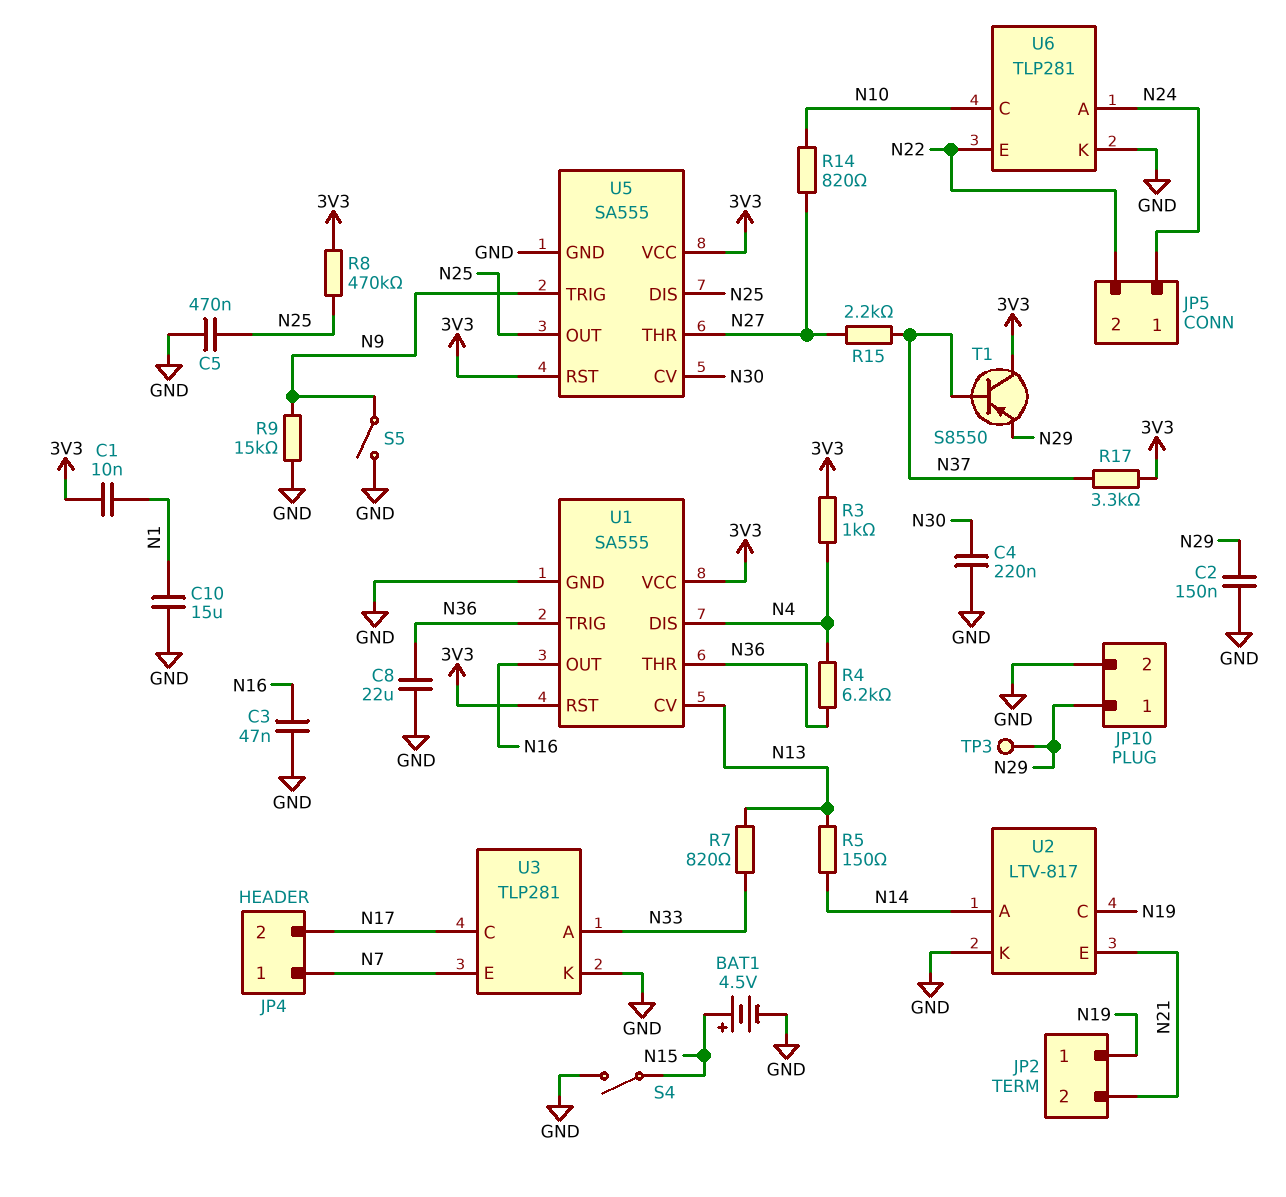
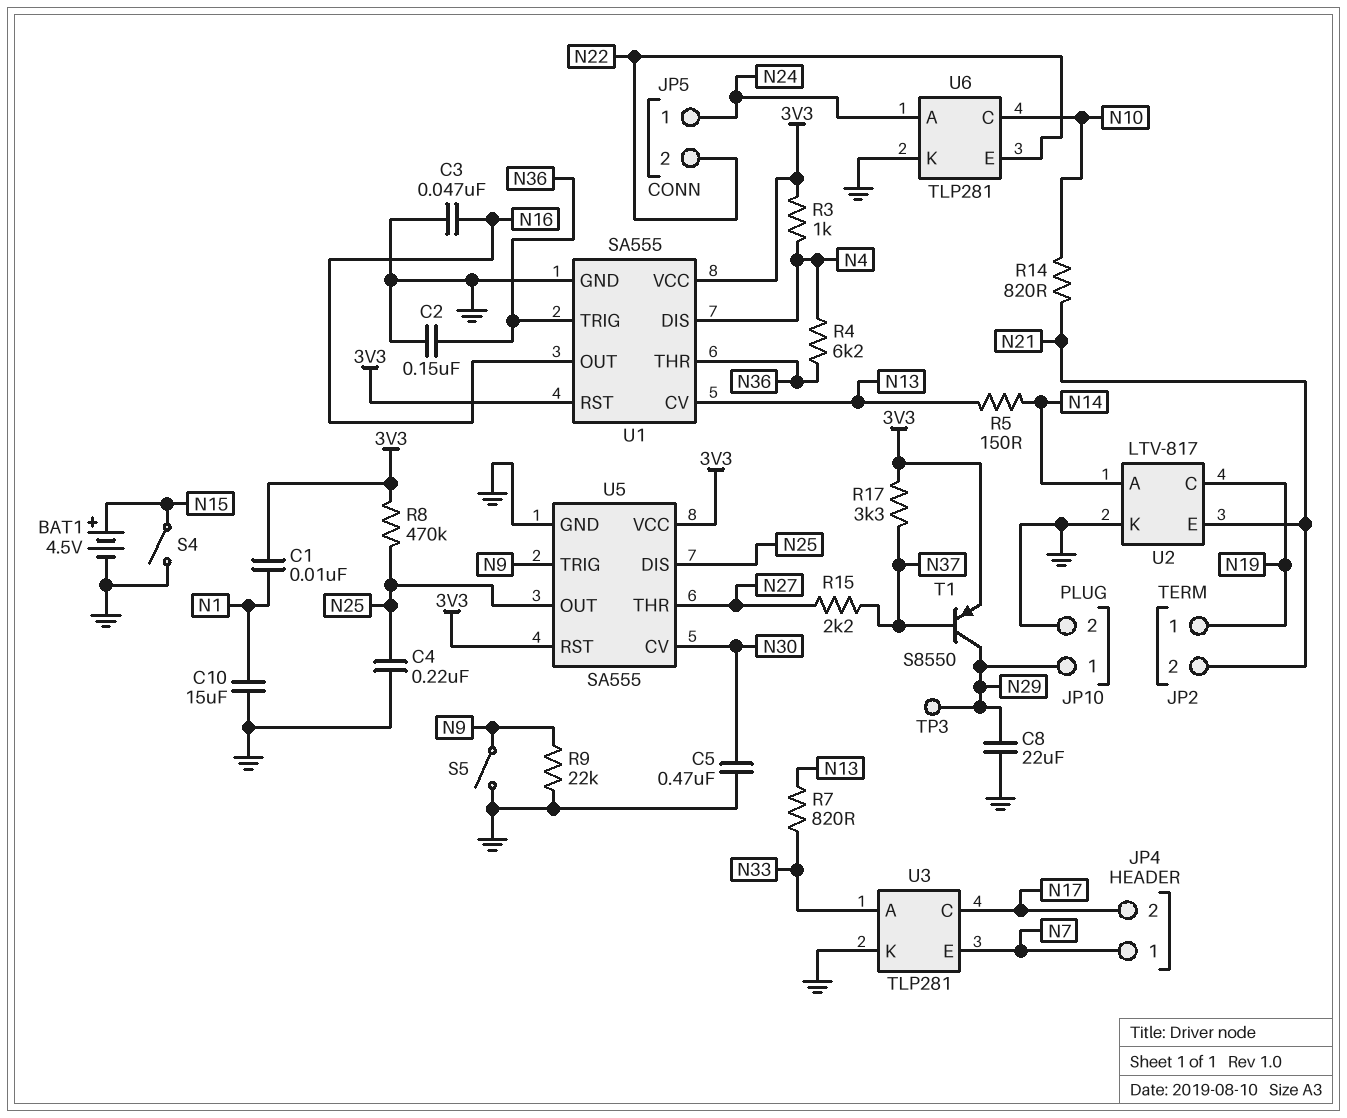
C2: 150nF (GND, N29) -> 150nF (GND, N36)
C4: 220nF (GND, N30) -> 220nF (GND, N25)
C5: 470nF (GND, N25) -> 470nF (GND, N30)
C8: 22uF (GND, N36) -> 22uF (GND, N29)
R9: 15k (GND, N9) -> 22k (GND, N9)
R14: 820 (N10, N27) -> 820 (N10, N21)
T1: PNP S8550 (B N37, C 3V3, E N29) -> PNP S8550 (B N37, C N29, E 3V3)

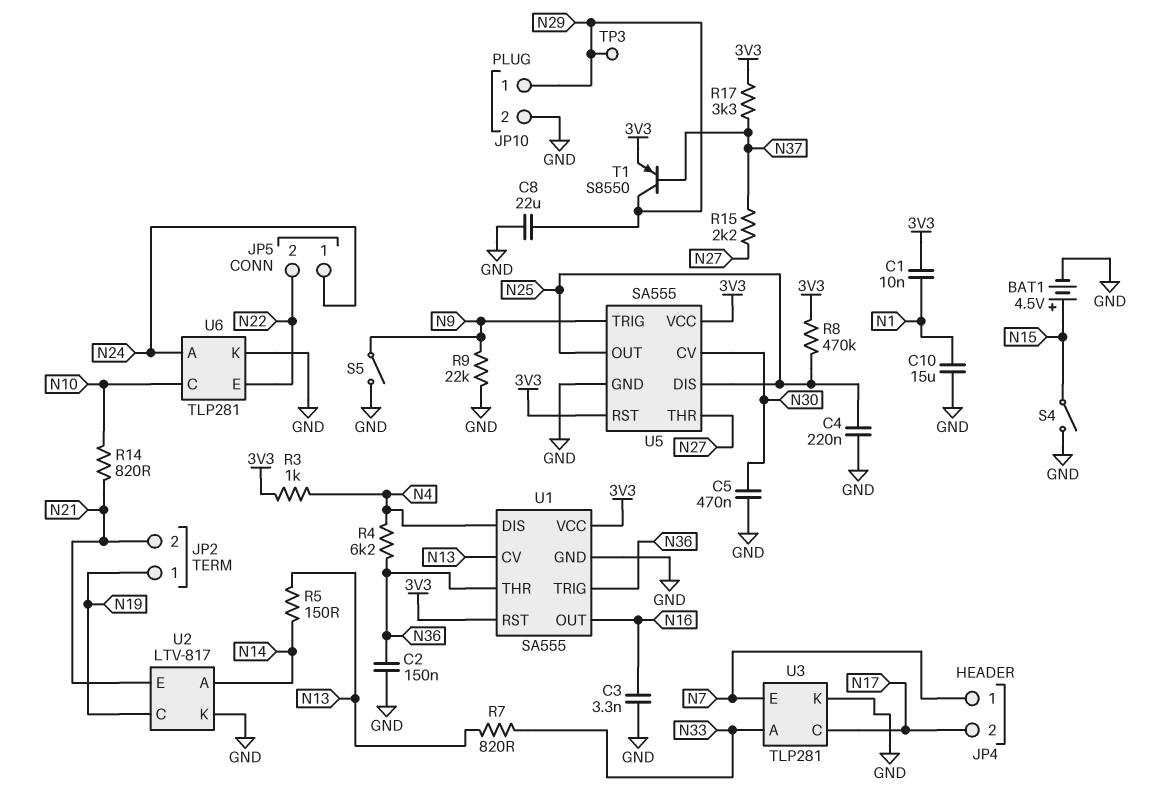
C3: 47nF (GND, N16) -> 3.3nF (GND, N16)

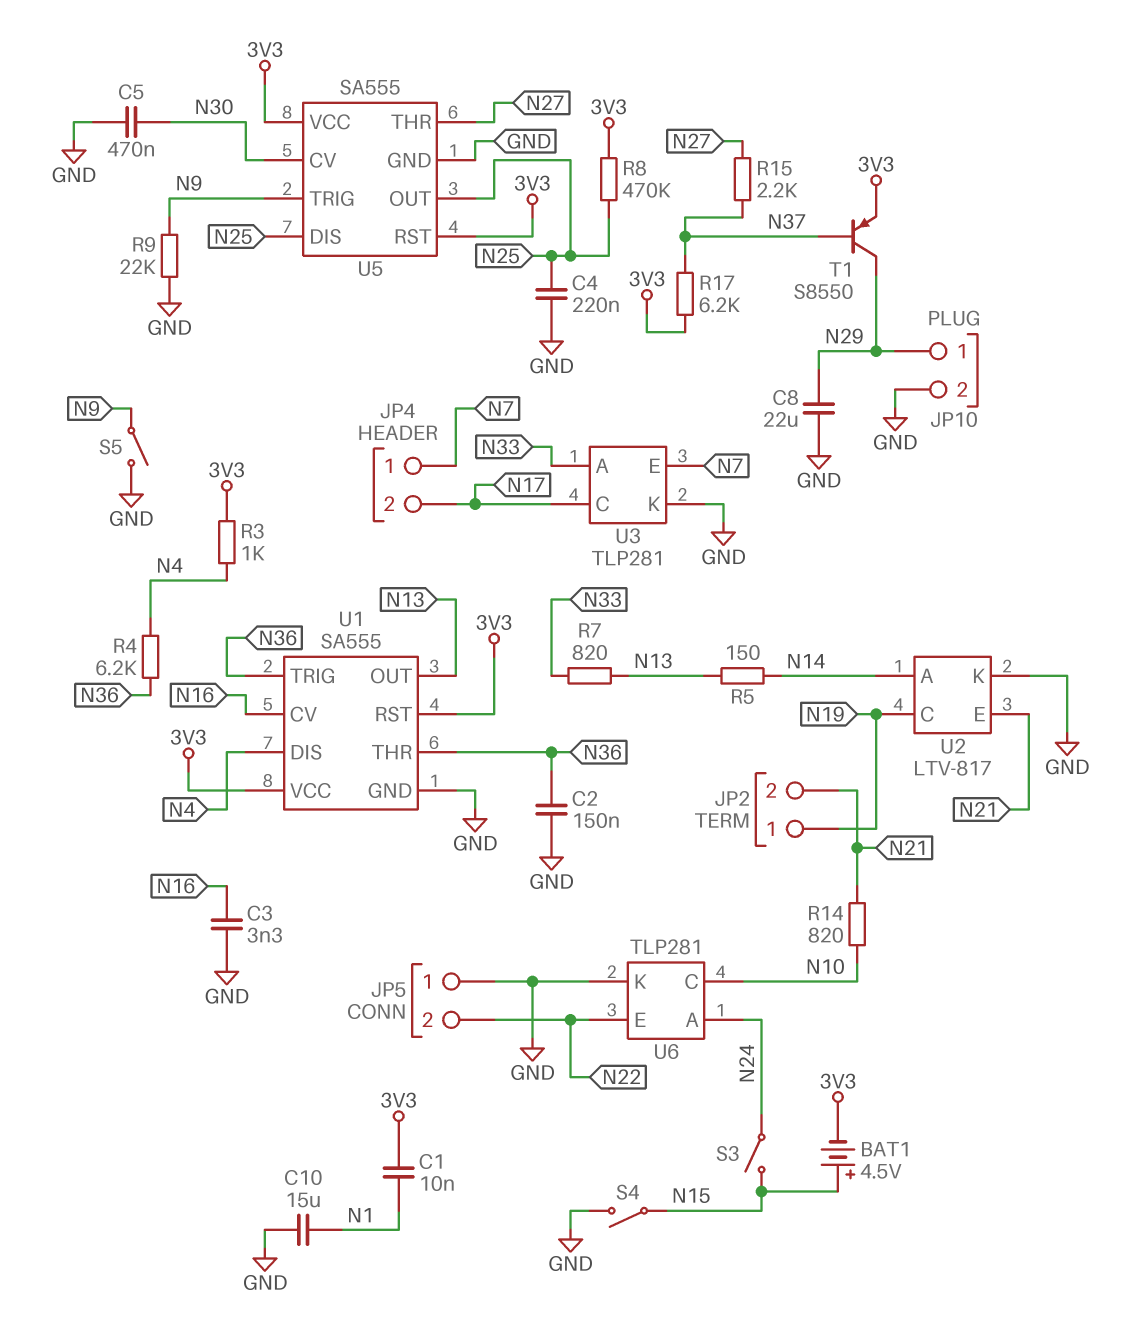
BAT1: 4.5V (plus N15, minus GND) -> 4.5V (plus N15, minus 3V3)
JP5 pin 1: N24 -> GND
R17: 3.3k (3V3, N37) -> 6.2k (3V3, N37)
S3: none -> switch (N15, N24)
TP3: test point (N29) -> none
U1 pin CV: N13 -> N16
U1 pin OUT: N16 -> N13

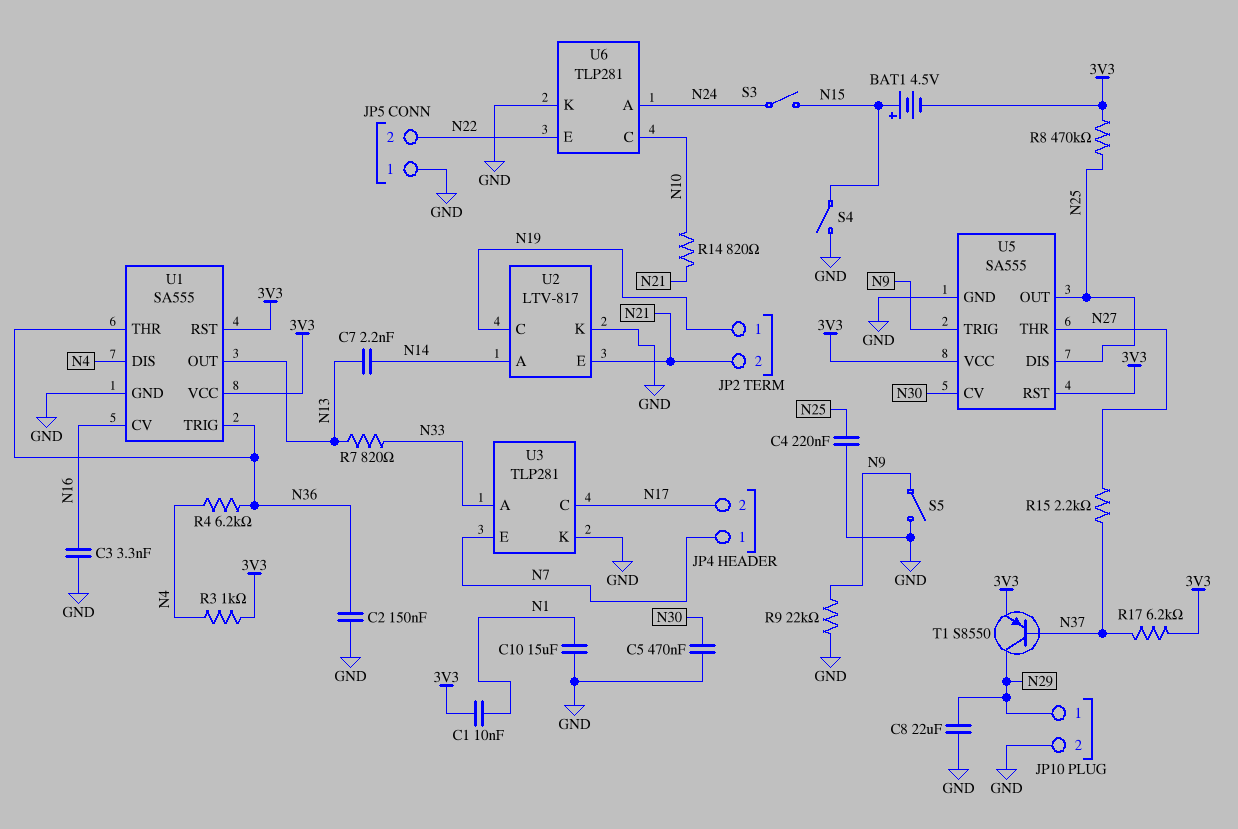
C7: none -> 2.2nF (N13, N14)
R5: 150 (N13, N14) -> none

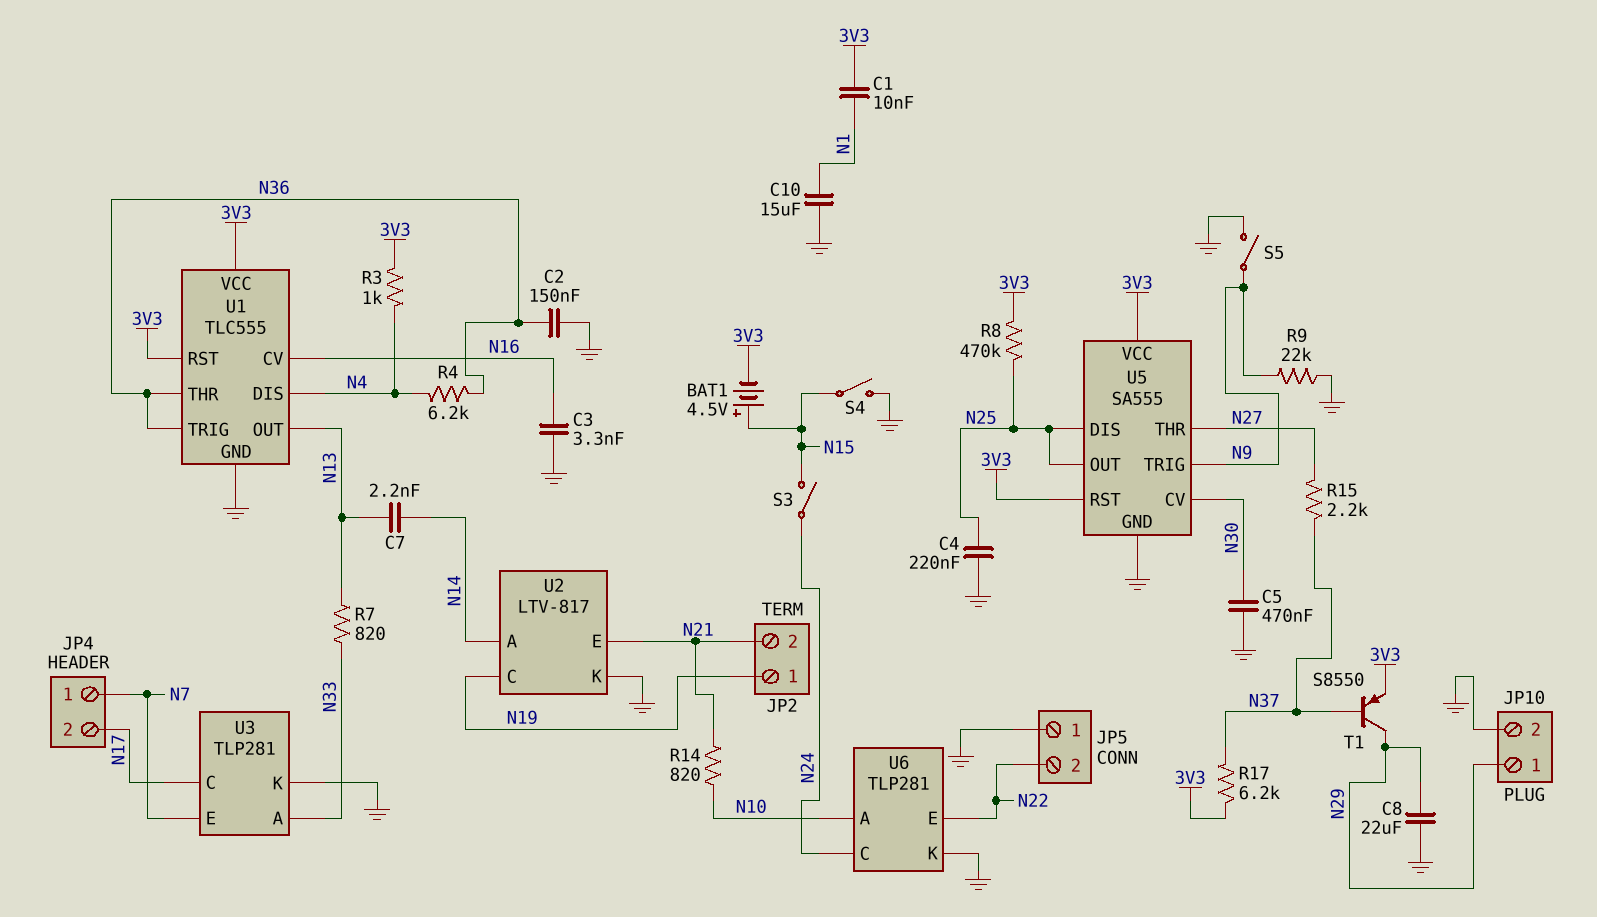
U1: SA555 -> TLC555
U6 pin A: N24 -> N10
U6 pin C: N10 -> N24

